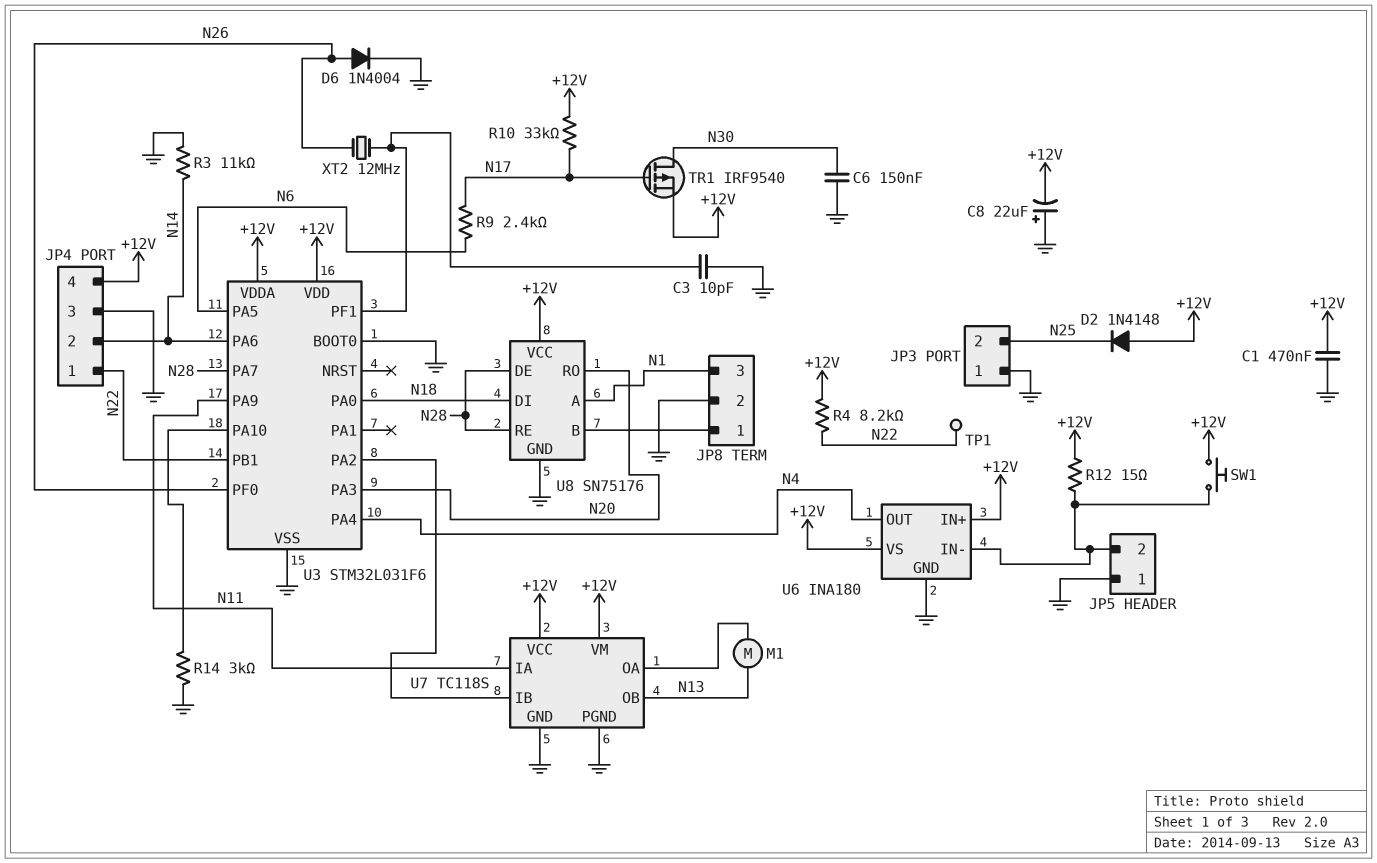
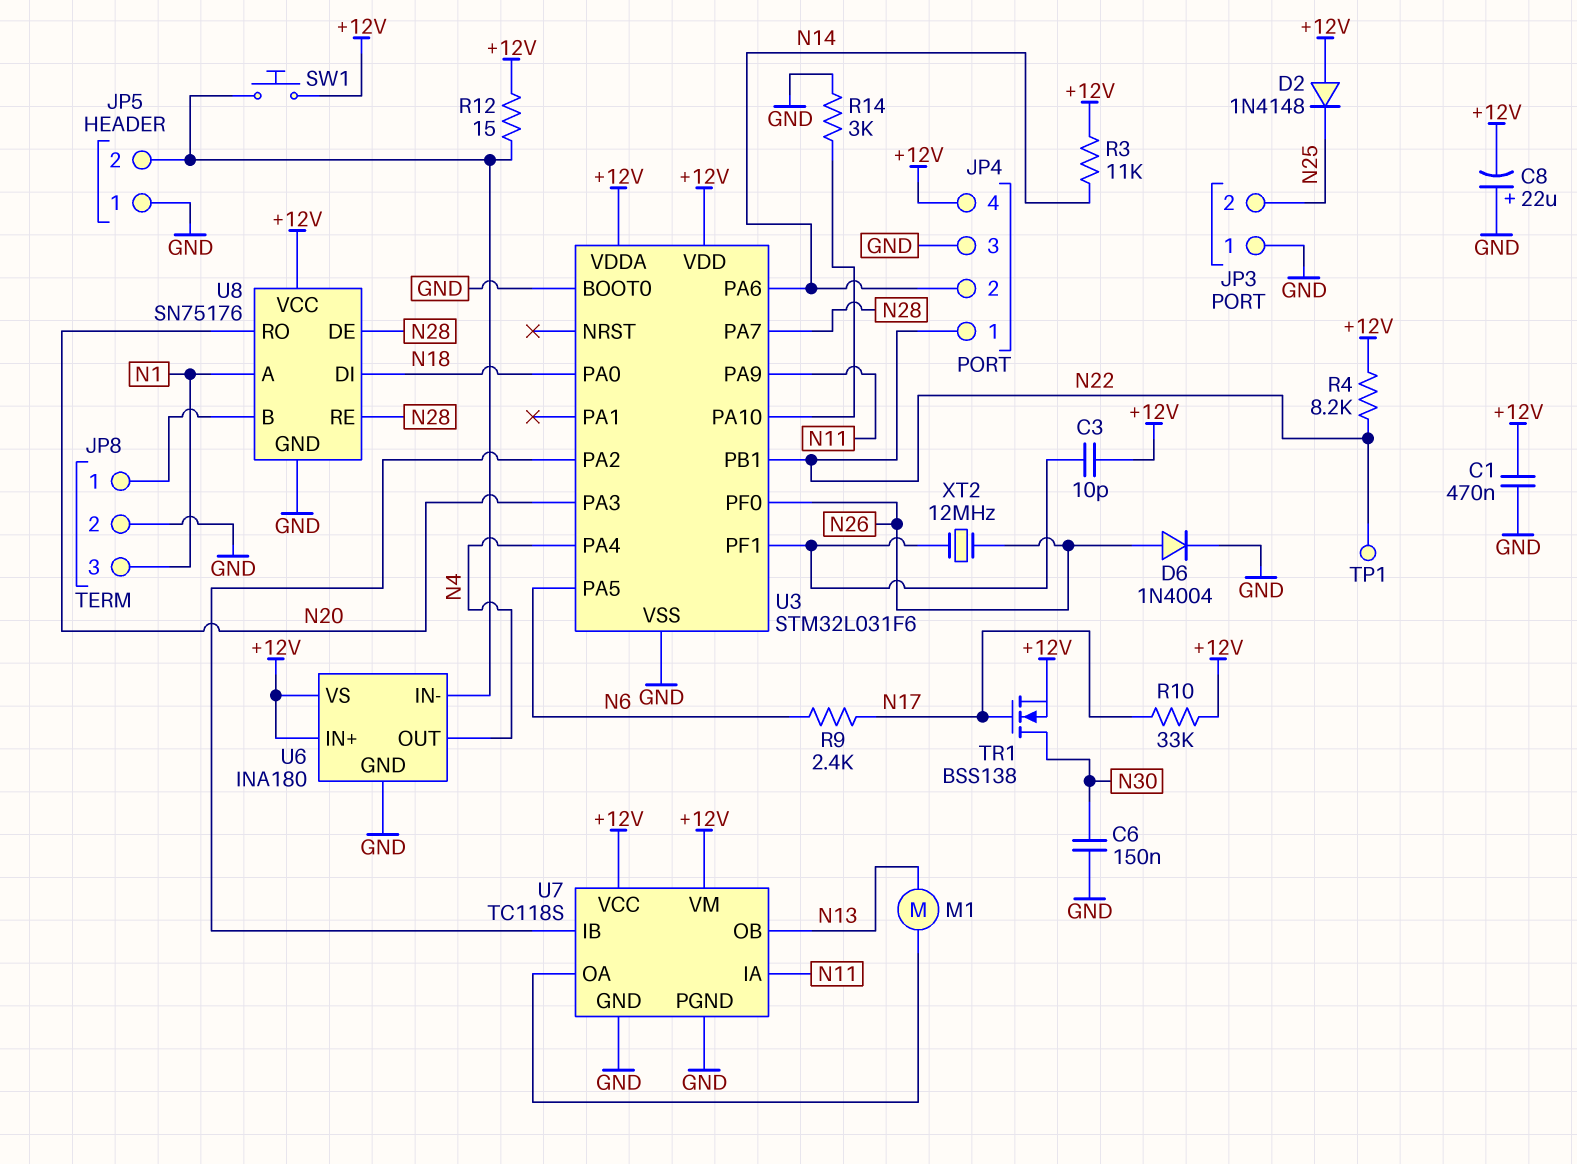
C3: 10pF (GND, U3/PF1) -> 10pF (+12V, U3/PF1)
R3: 11k (GND, N14) -> 11k (+12V, N14)
TR1: PMOS IRF9540 (G N17, D N30, S +12V) -> NMOS BSS138 (G N17, D N30, S +12V)

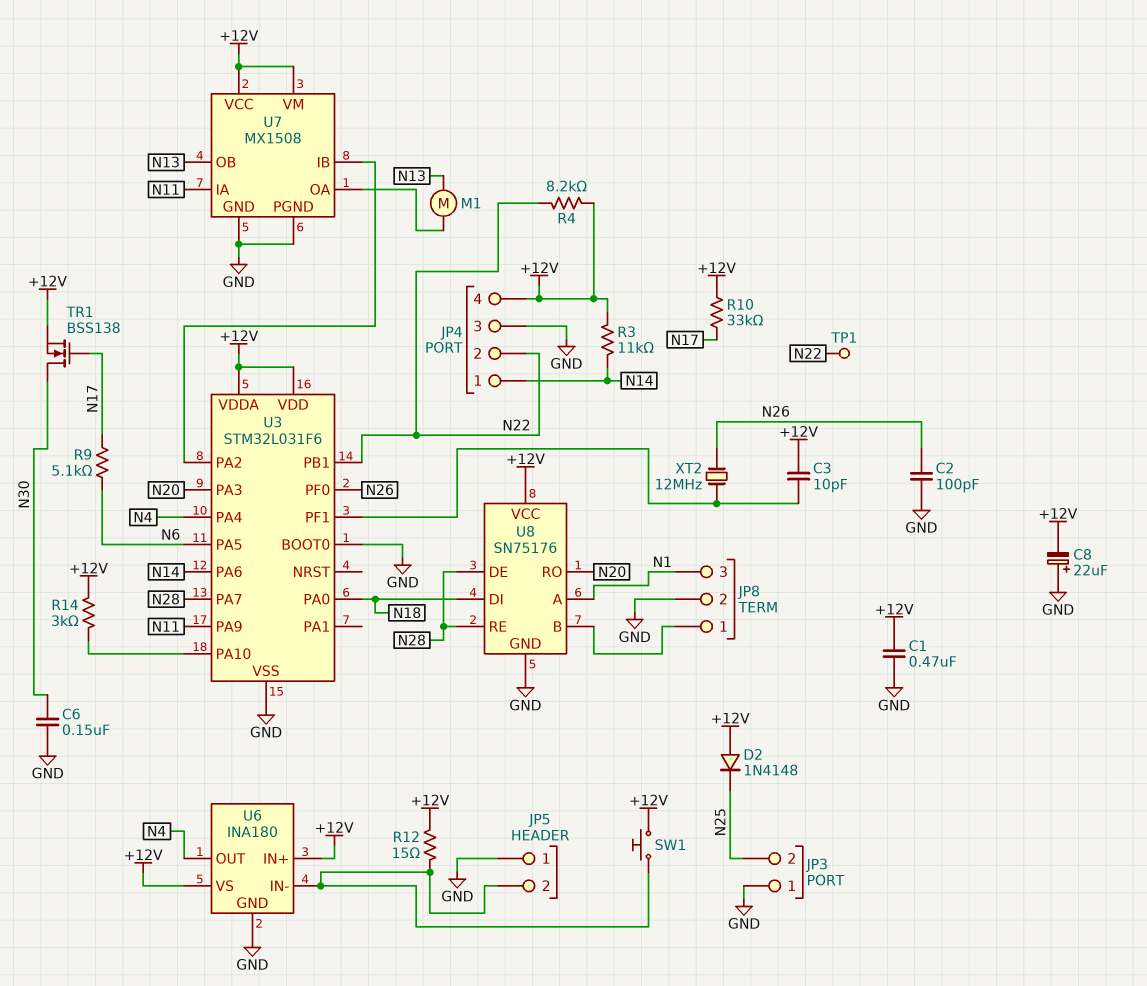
C2: none -> 100pF (GND, N26)
D6: diode 1N4004 (A N26, K GND) -> none
JP4 pin 1: N22 -> N14
JP4 pin 2: N14 -> N22
R9: 2.4k (N6, N17) -> 5.1k (N6, N17)
R14: 3k (GND, U3/PA10) -> 3k (+12V, U3/PA10)
U7: TC118S -> MX1508

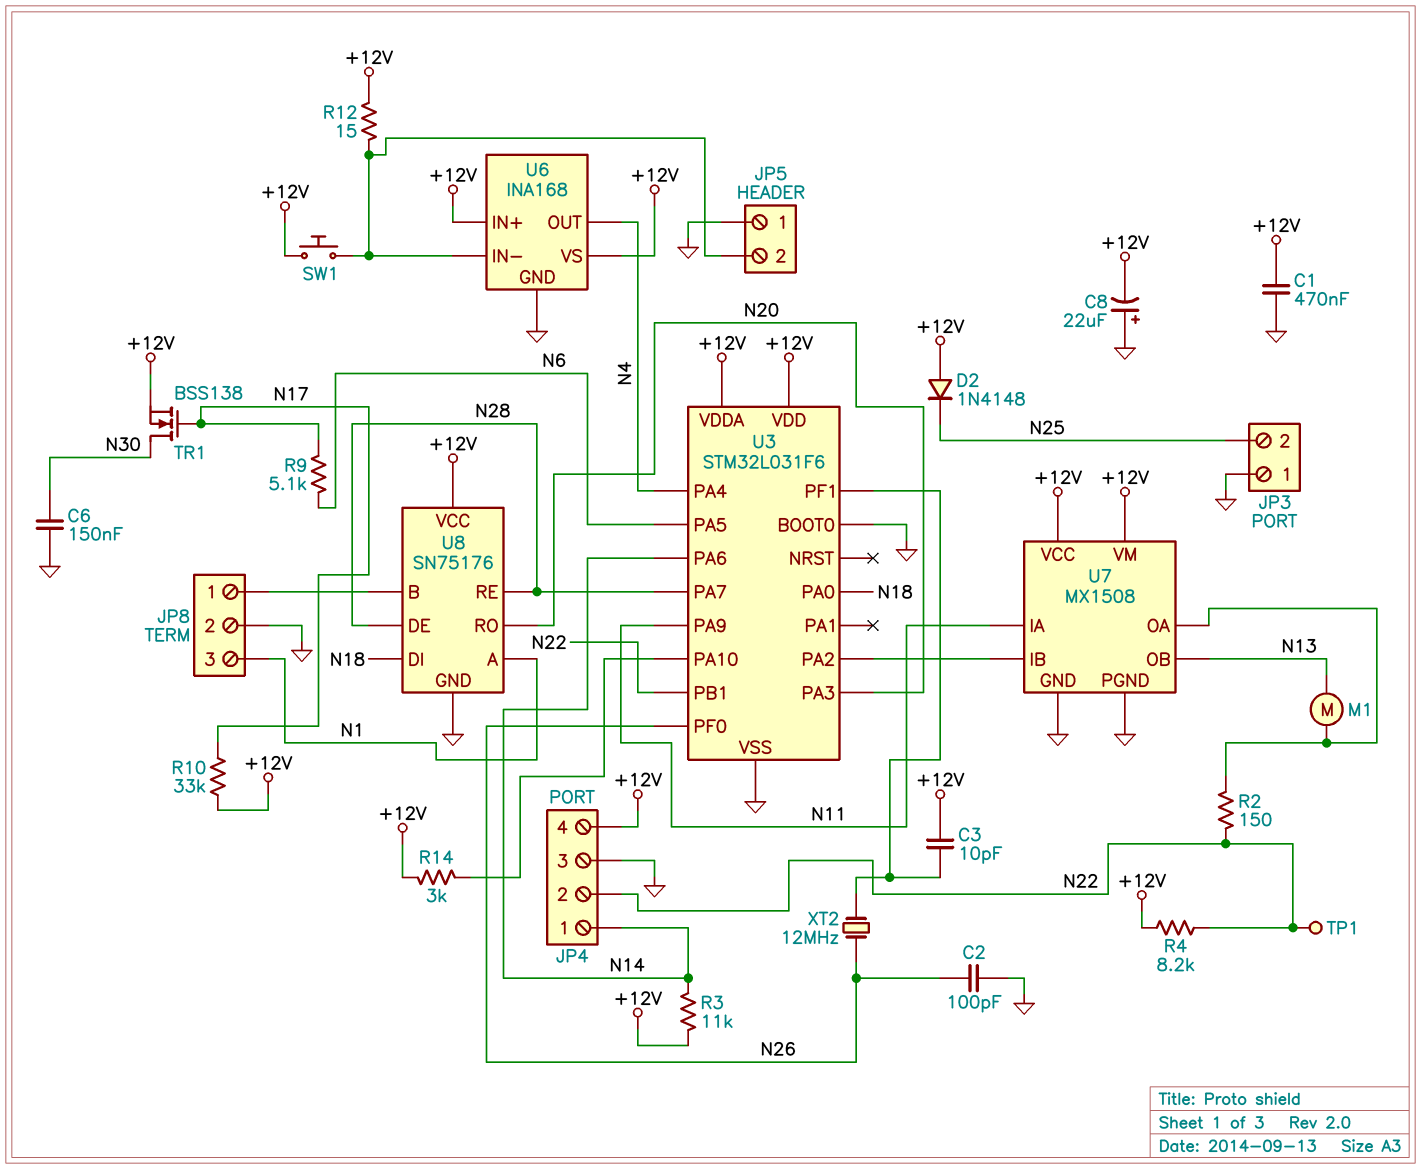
R2: none -> 150 (N22, U7/OA)
U6: INA180 -> INA168

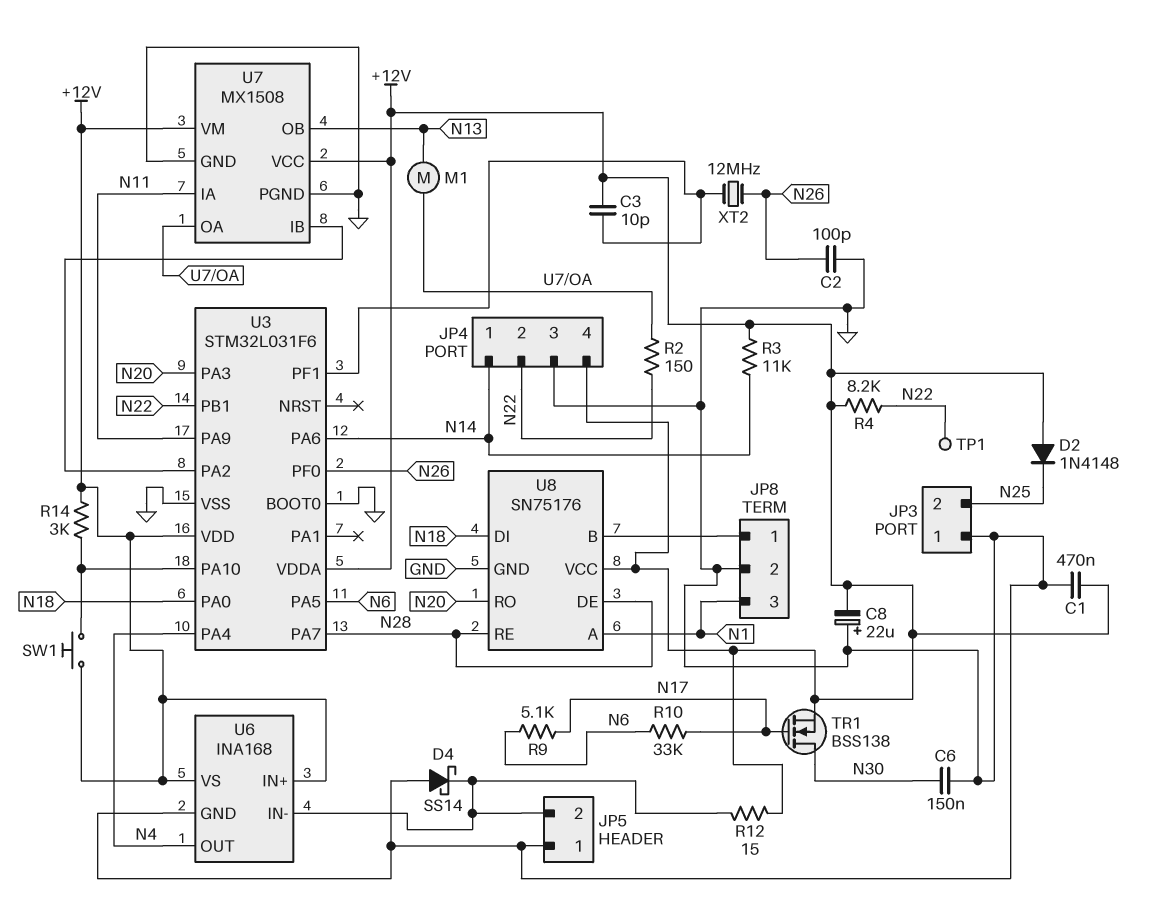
D4: none -> schottky SS14 (A GND, K JP5/2)
R10: 33k (+12V, N17) -> 33k (N6, N17)
SW1: button (+12V, JP5/2) -> button (+12V, U3/PA10)

